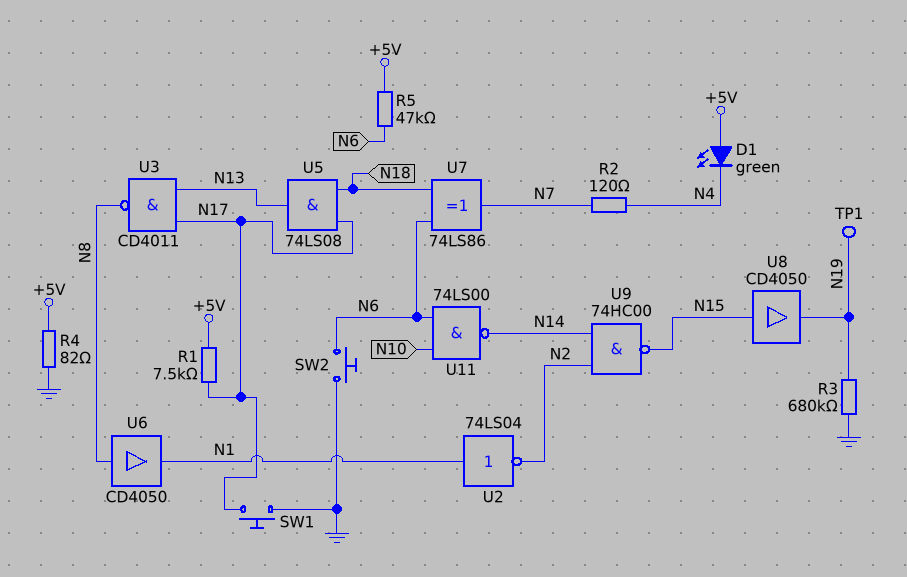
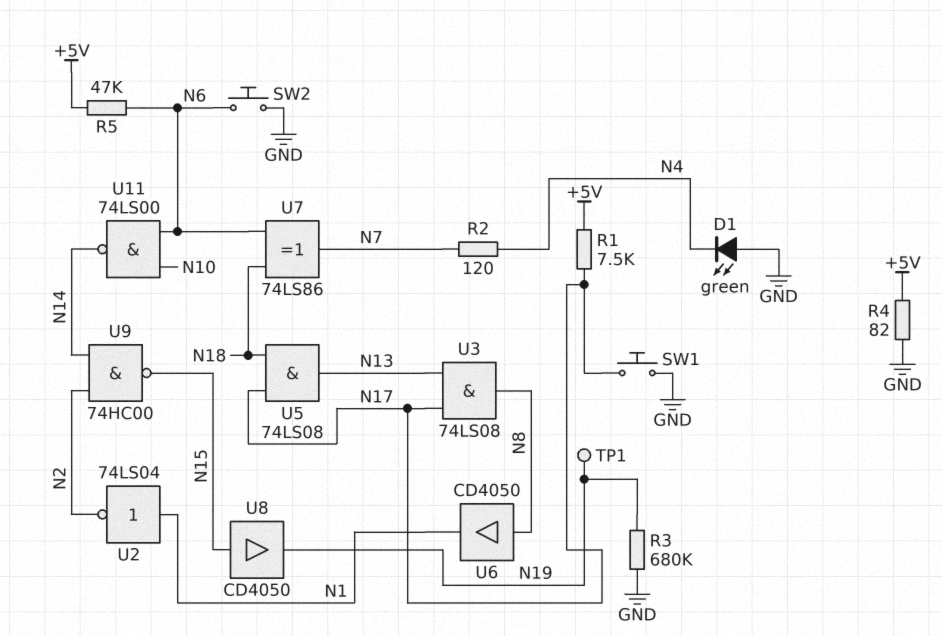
D1: LED green (A +5V, K N4) -> LED green (A GND, K N4)
U3: NAND CD4011 (in N13, in N17, out N8) -> AND 74LS08 (in N13, in N17, out N8)

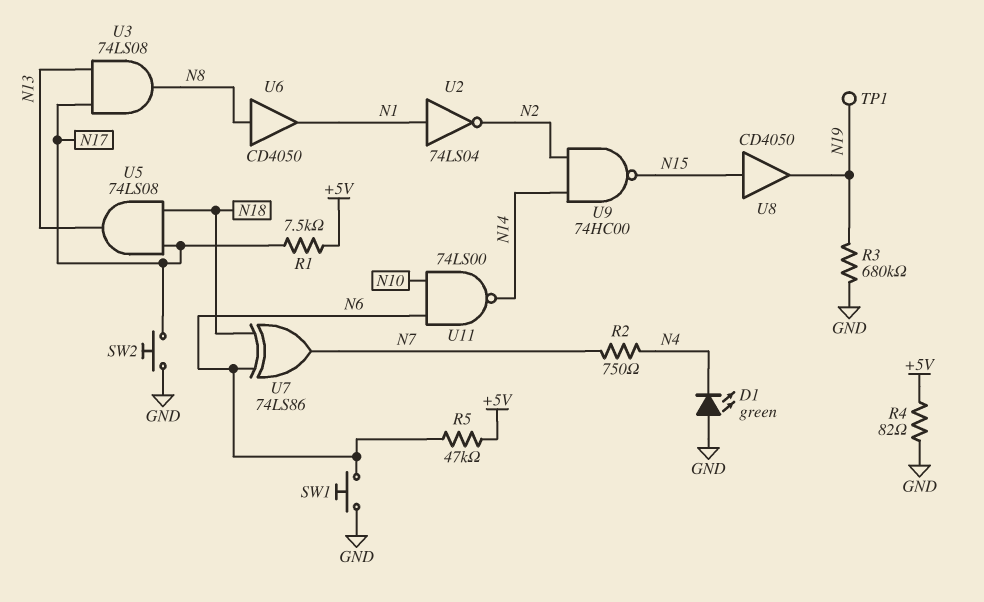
R2: 120 (N4, N7) -> 750 (N4, N7)
SW1: button (GND, N17) -> button (GND, N6)
SW2: button (GND, N6) -> button (GND, N17)

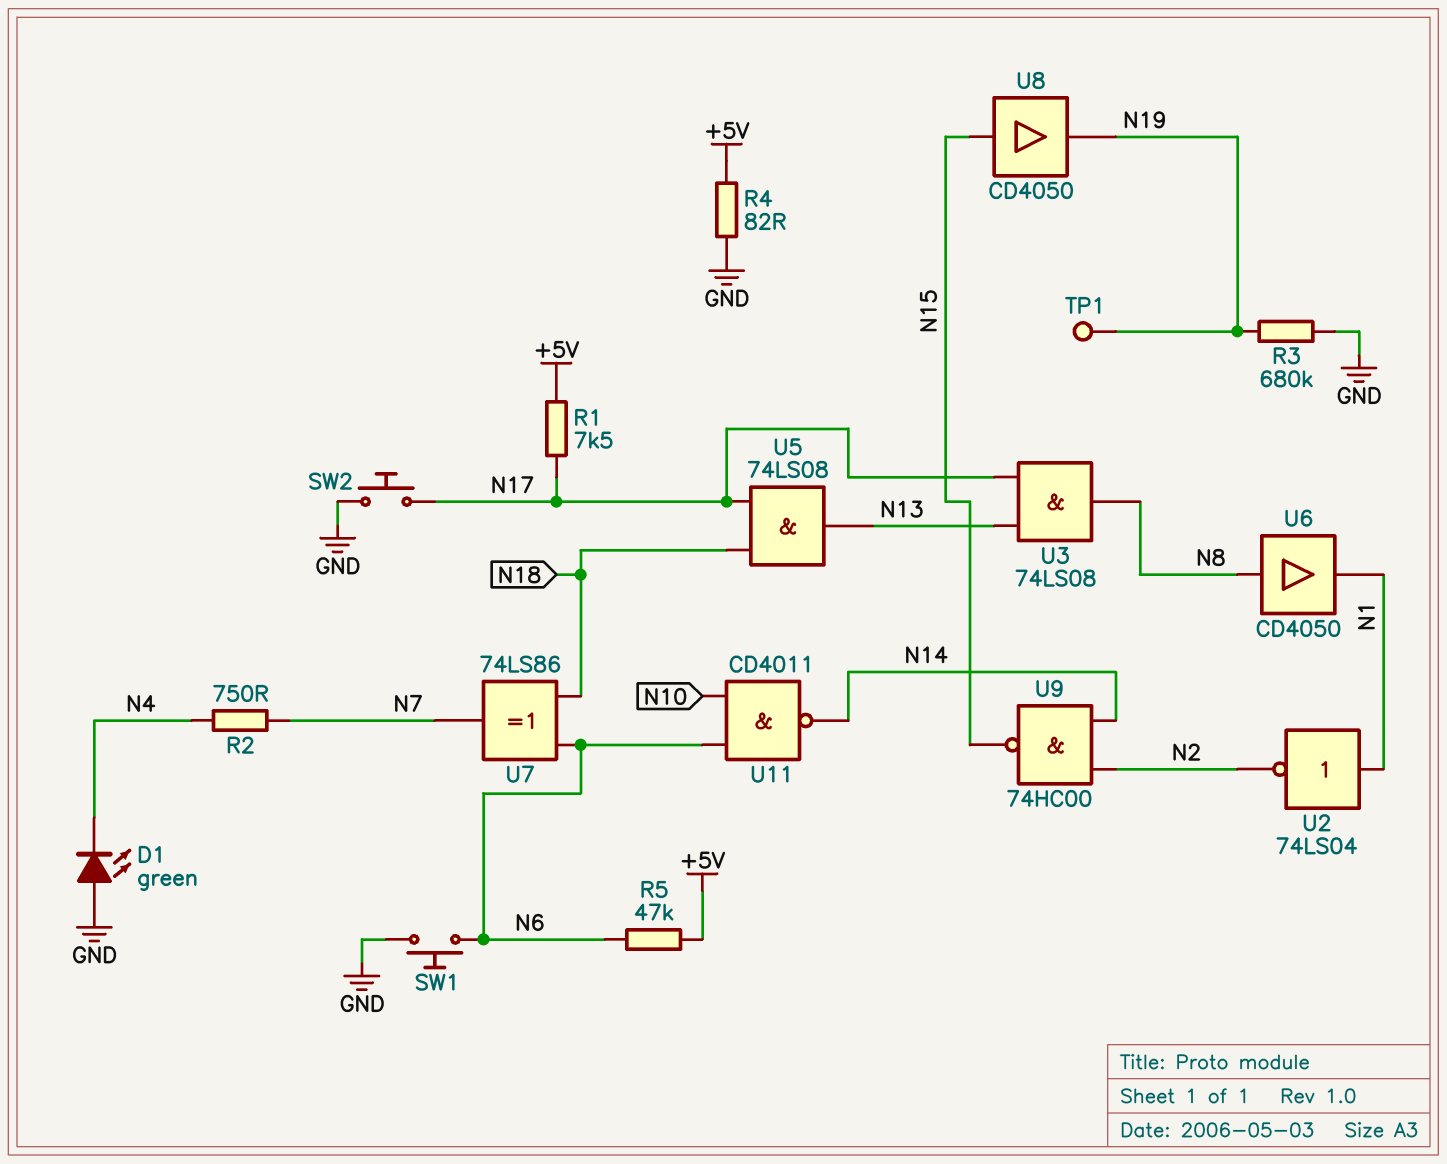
U11: NAND 74LS00 (in N6, in N10, out N14) -> NAND CD4011 (in N6, in N10, out N14)

